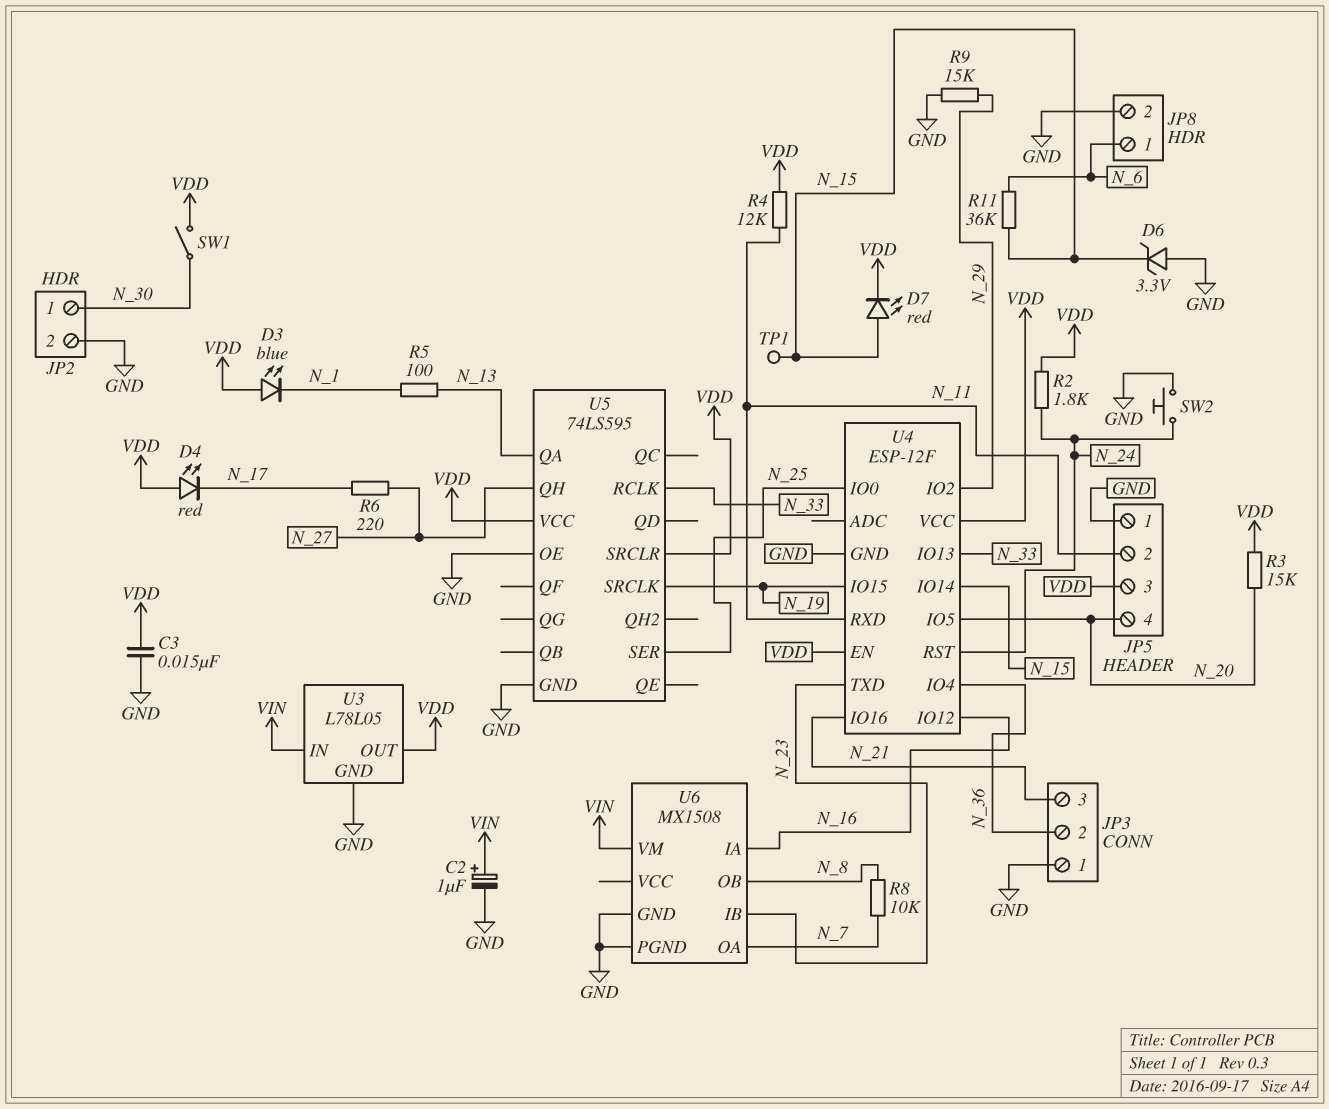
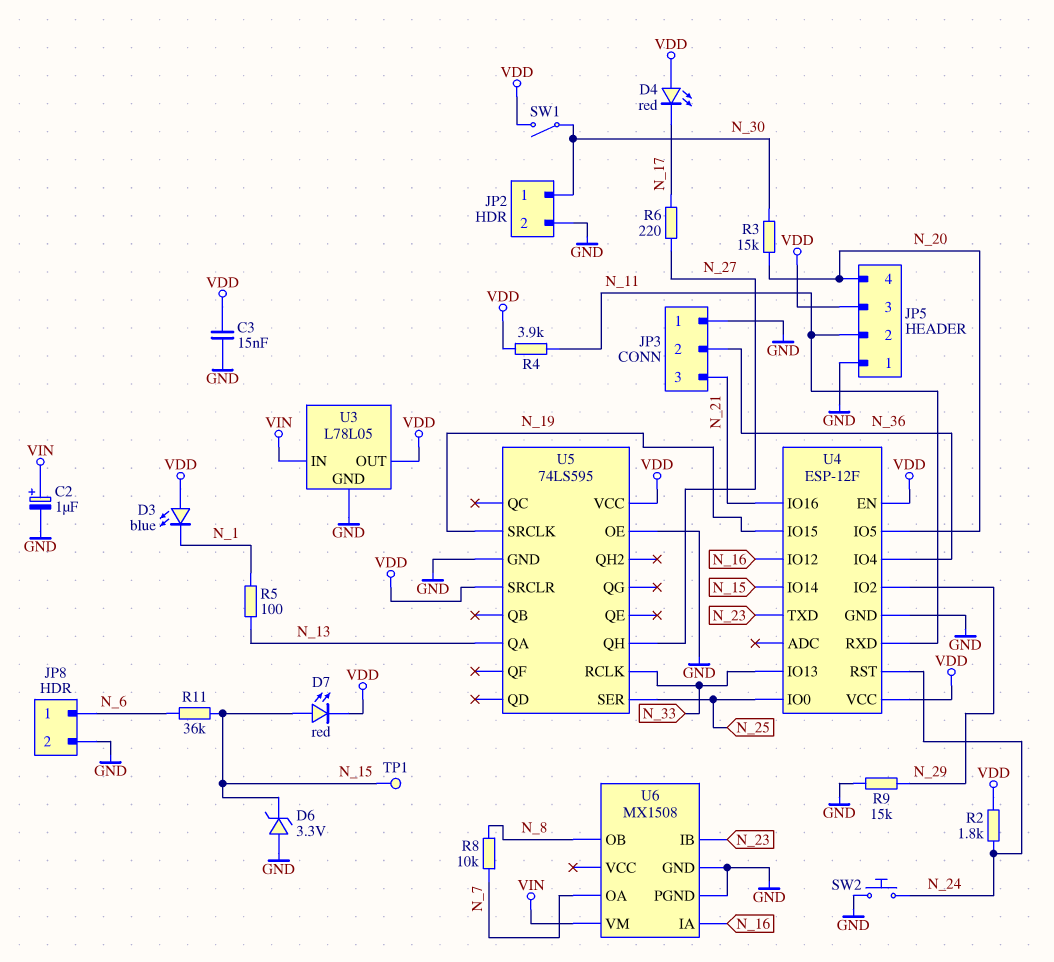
R3: 15k (N_20, VDD) -> 15k (N_20, N_30)
R4: 12k (N_11, VDD) -> 3.9k (N_11, VDD)

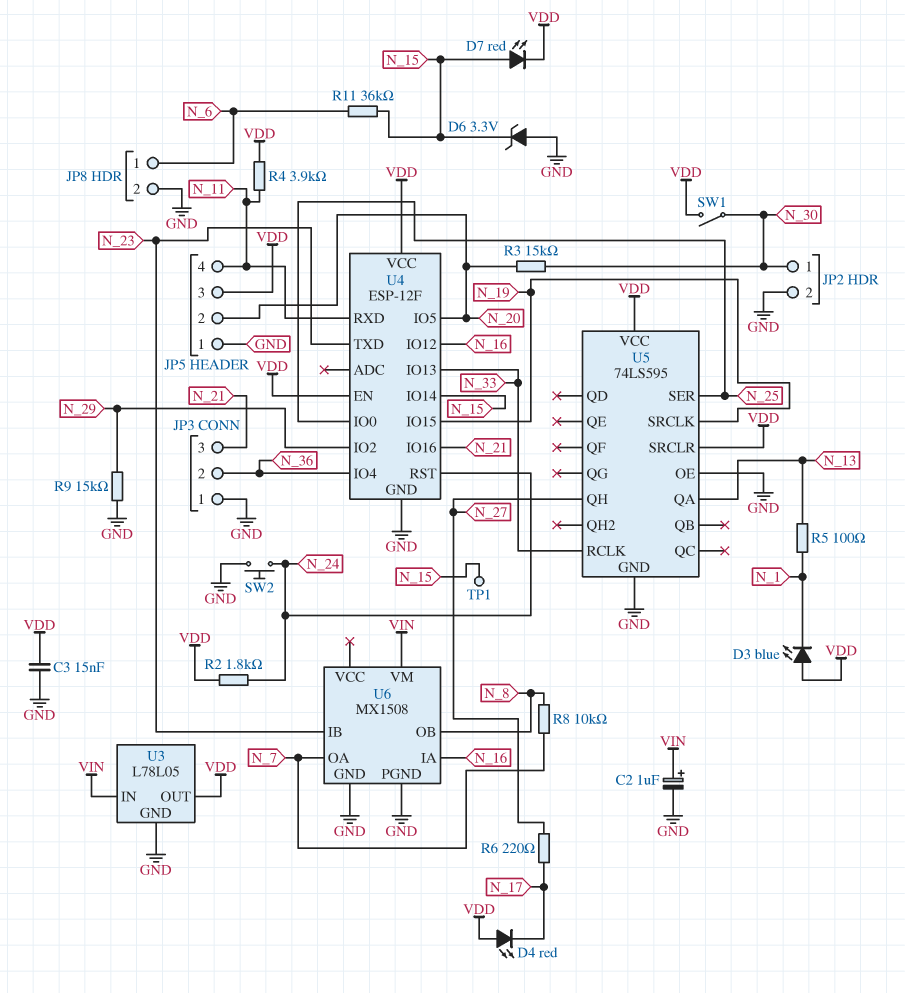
JP5 pin 2: N_11 -> N_20
JP5 pin 4: N_20 -> N_11

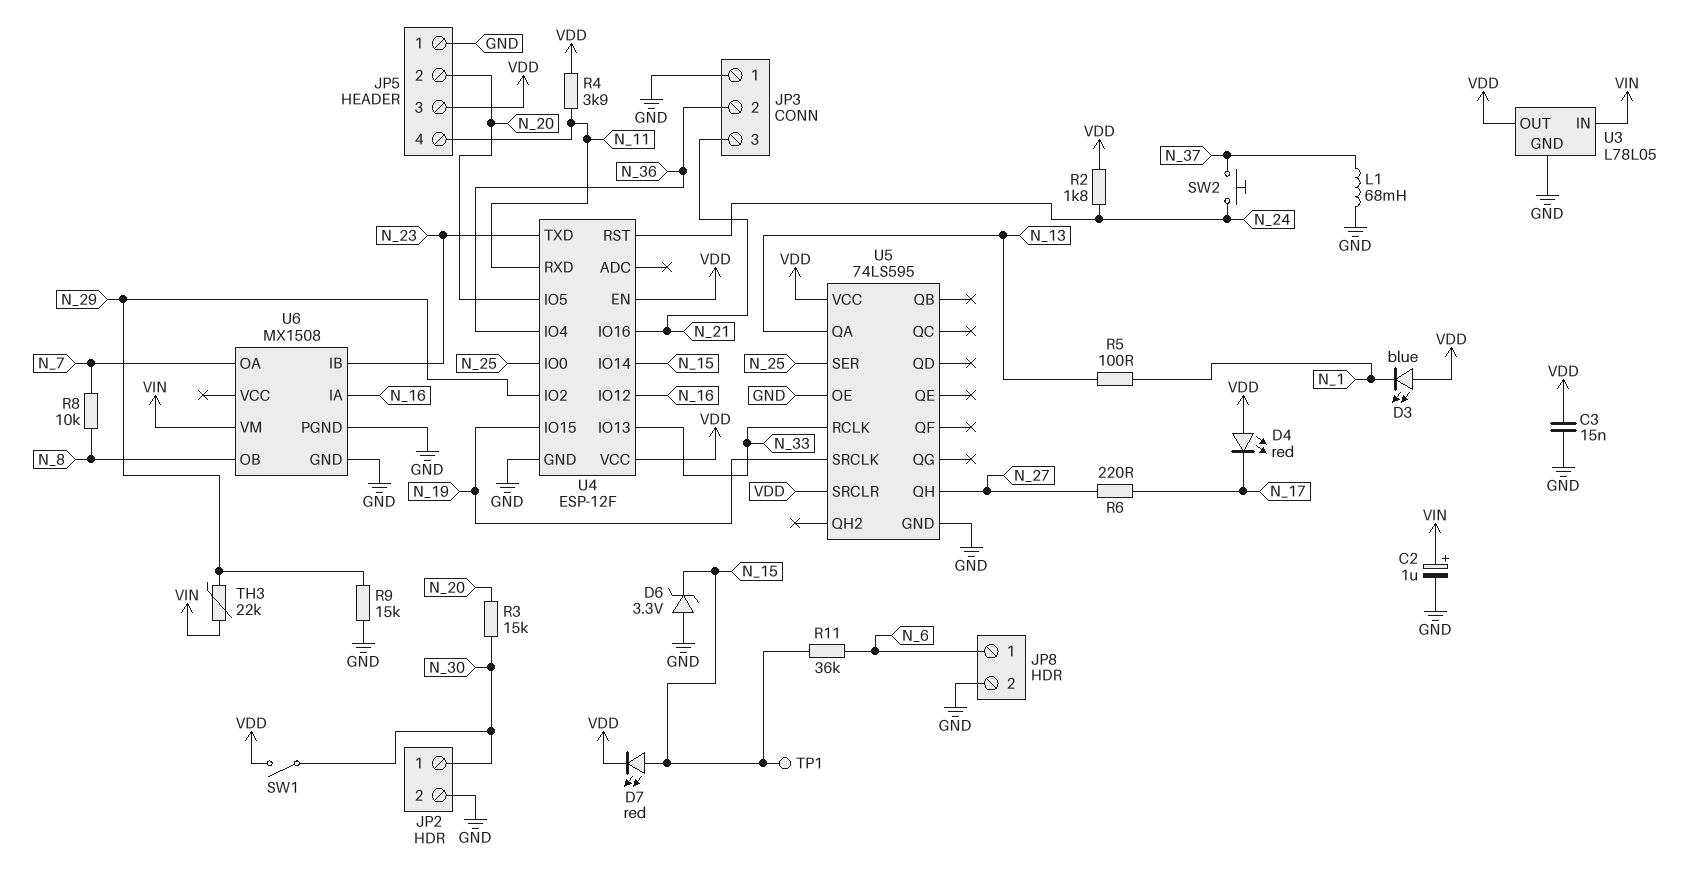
L1: none -> 68mH (GND, N_37)
SW2: button (GND, N_24) -> button (N_24, N_37)
TH3: none -> 22k (N_29, VIN)

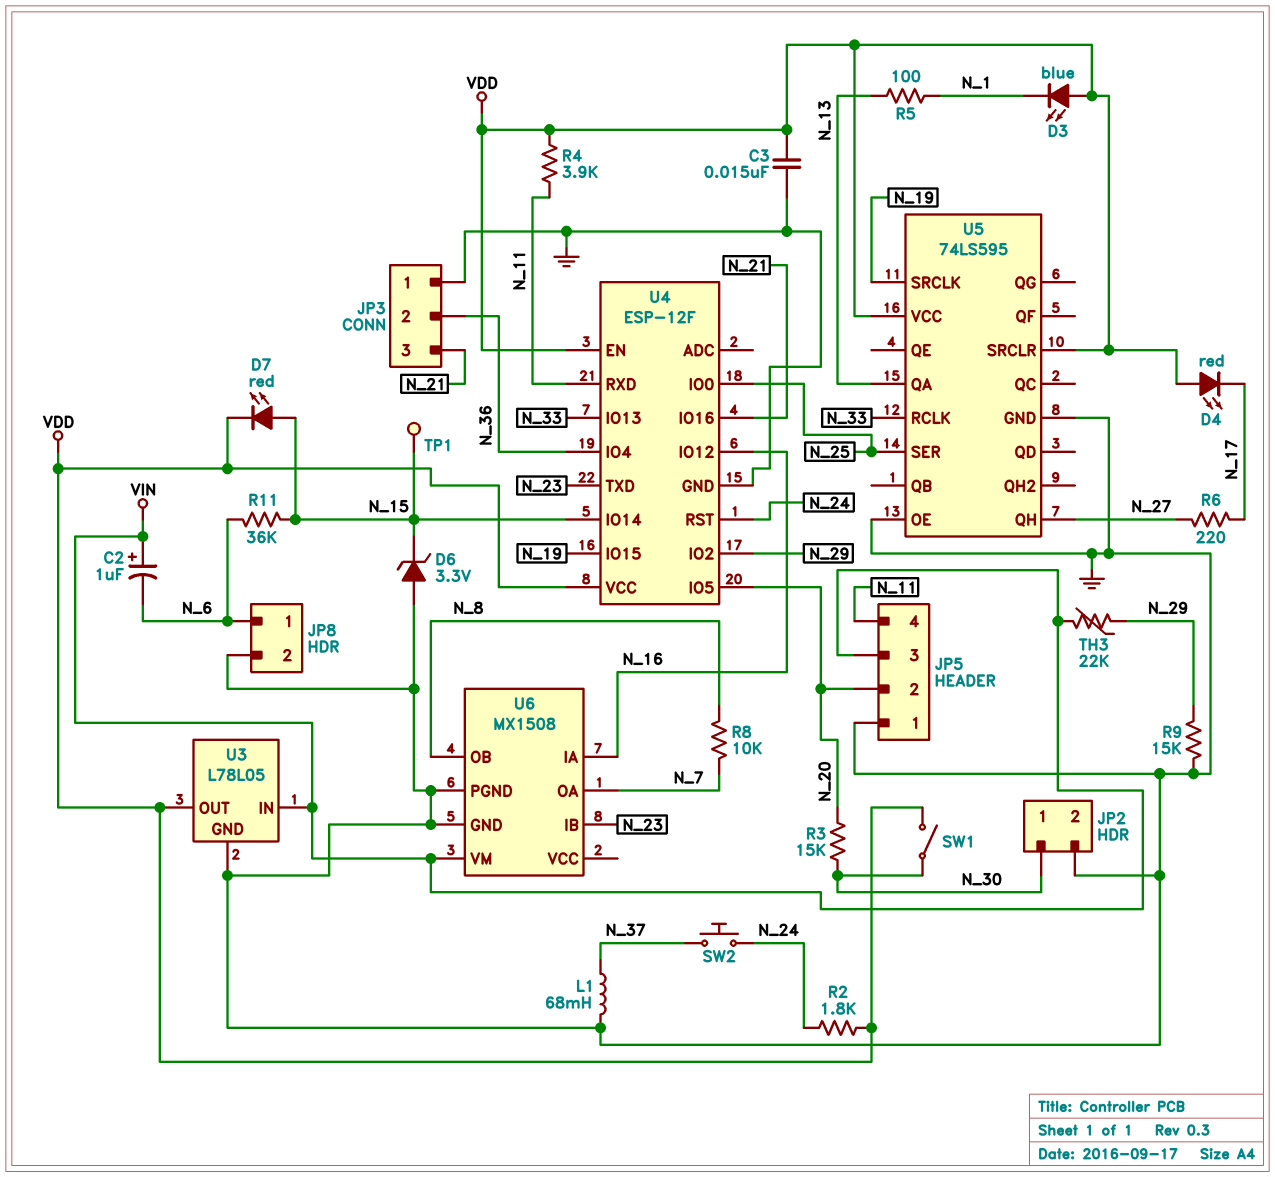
C2: 1uF (plus VIN, minus GND) -> 1uF (plus VIN, minus N_6)
JP5 pin 3: VDD -> VIN

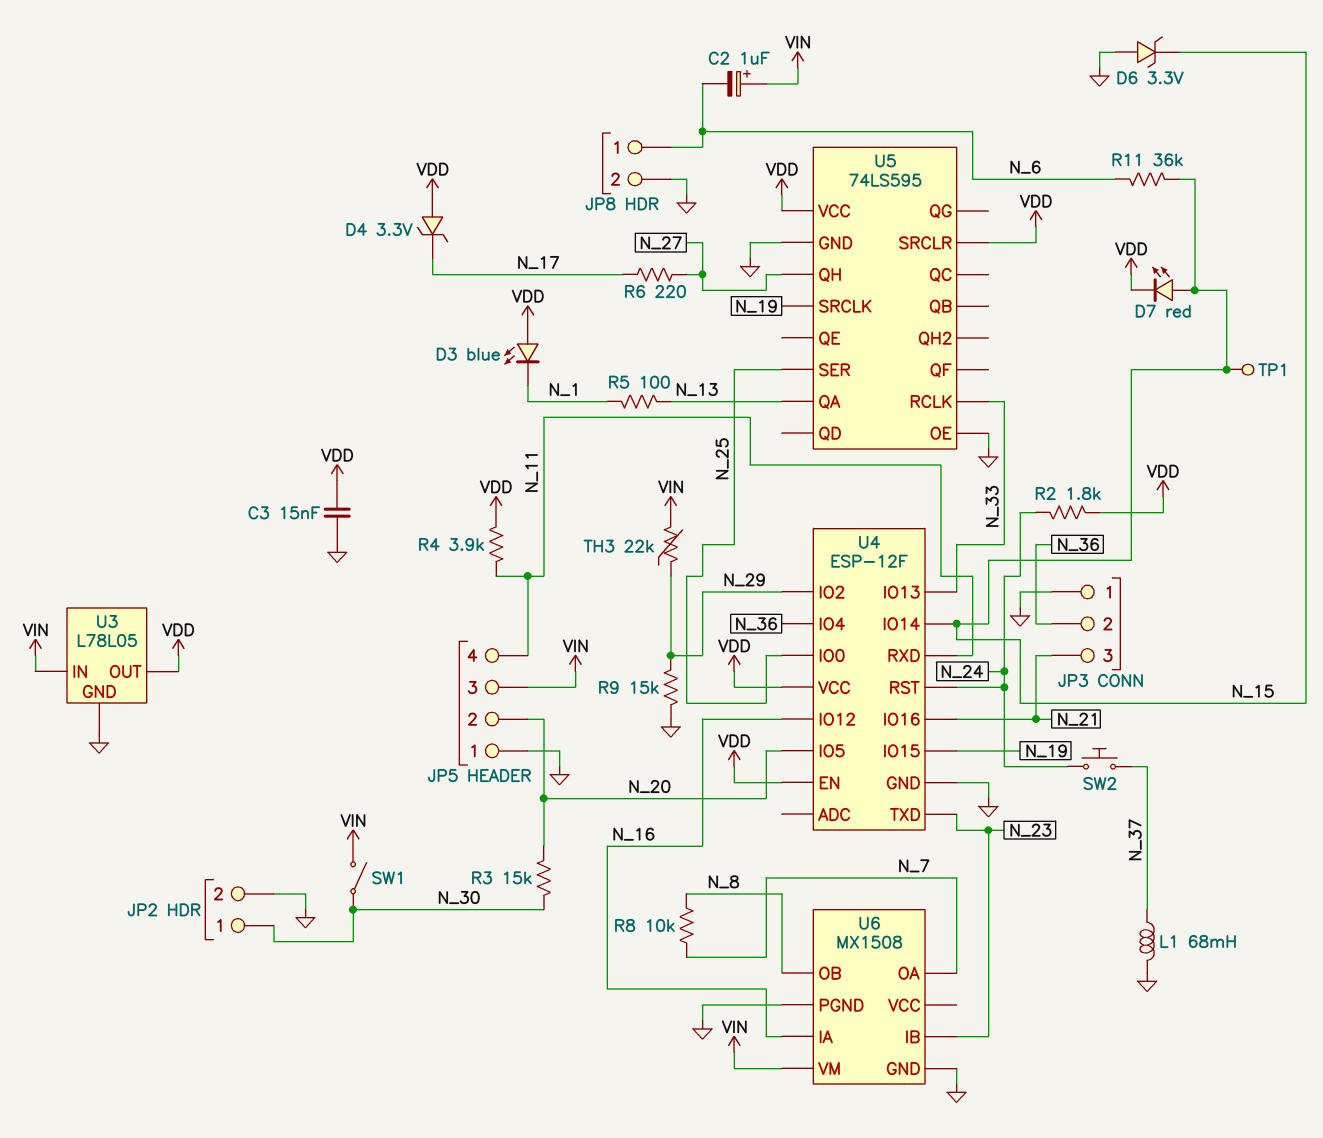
D4: LED red (A VDD, K N_17) -> zener 3.3V (A VDD, K N_17)
SW1: switch (N_30, VDD) -> switch (N_30, VIN)

